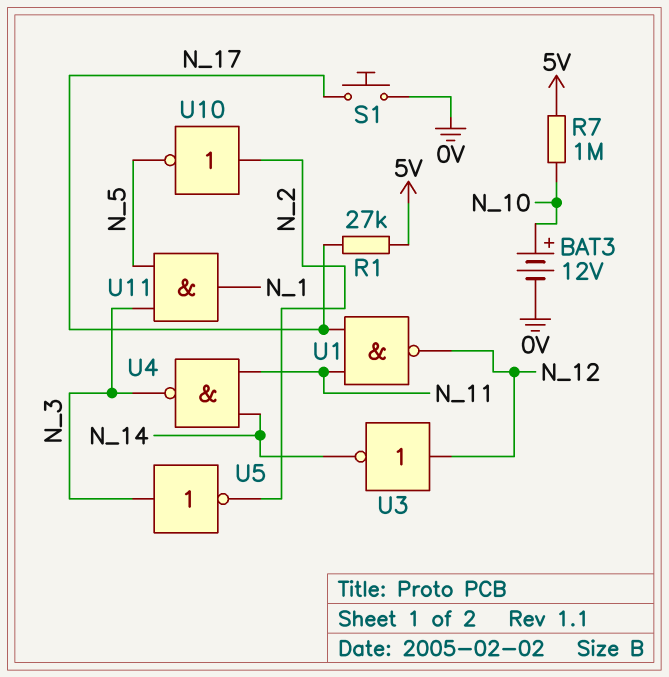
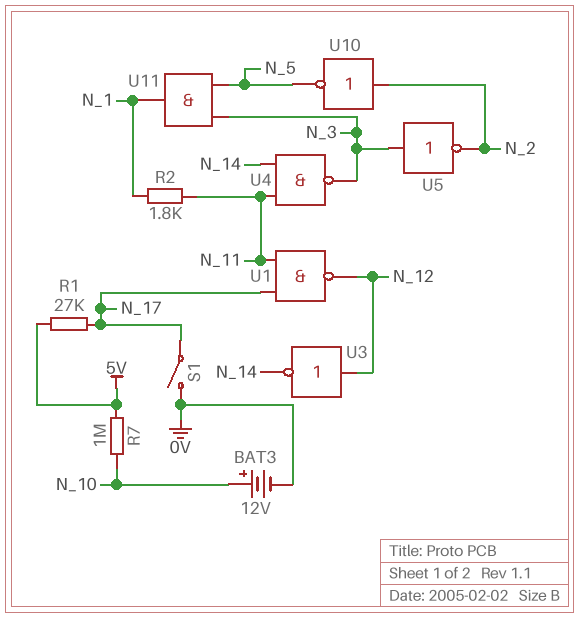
R2: none -> 1.8k (N_1, N_11)
S1: button (0V, N_17) -> switch (0V, N_17)

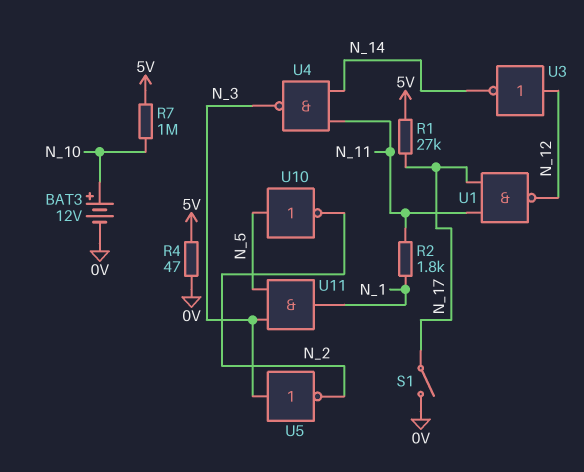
R4: none -> 47 (0V, 5V)
U10: NOT (in N_2, out N_5) -> NOT (in N_5, out N_2)

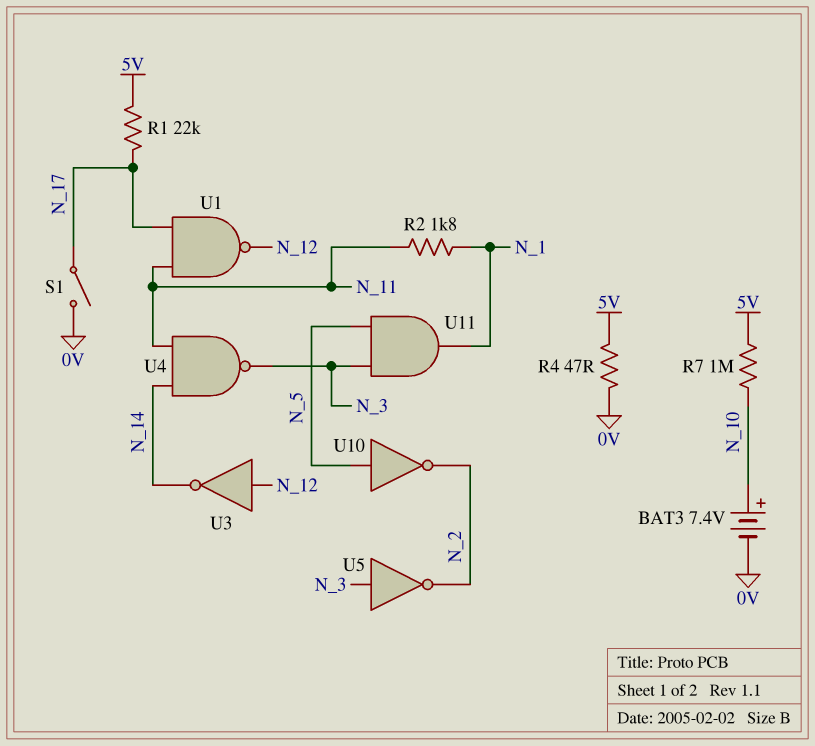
BAT3: 12V (plus N_10, minus 0V) -> 7.4V (plus N_10, minus 0V)
R1: 27k (5V, N_17) -> 22k (5V, N_17)

